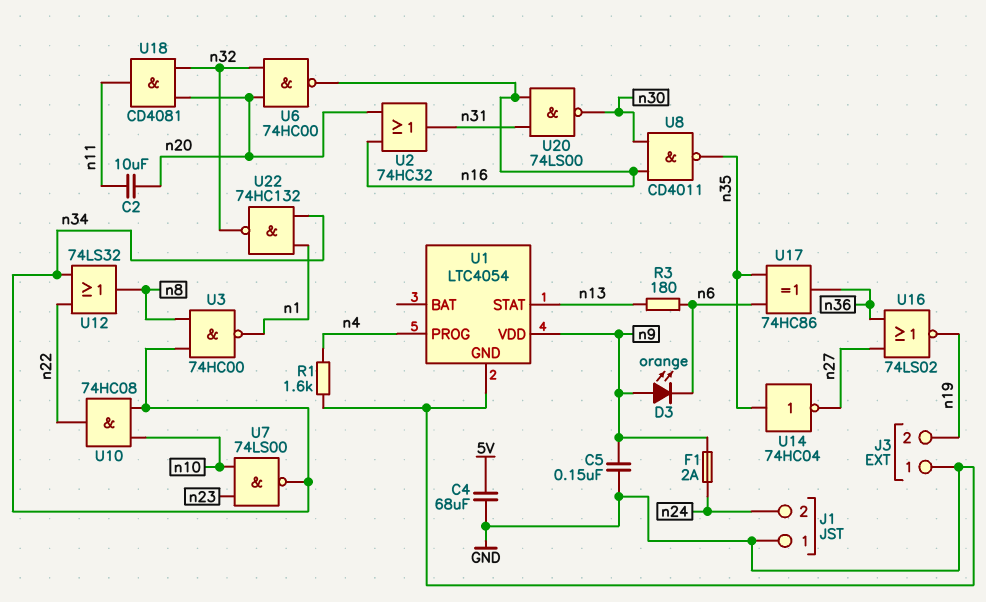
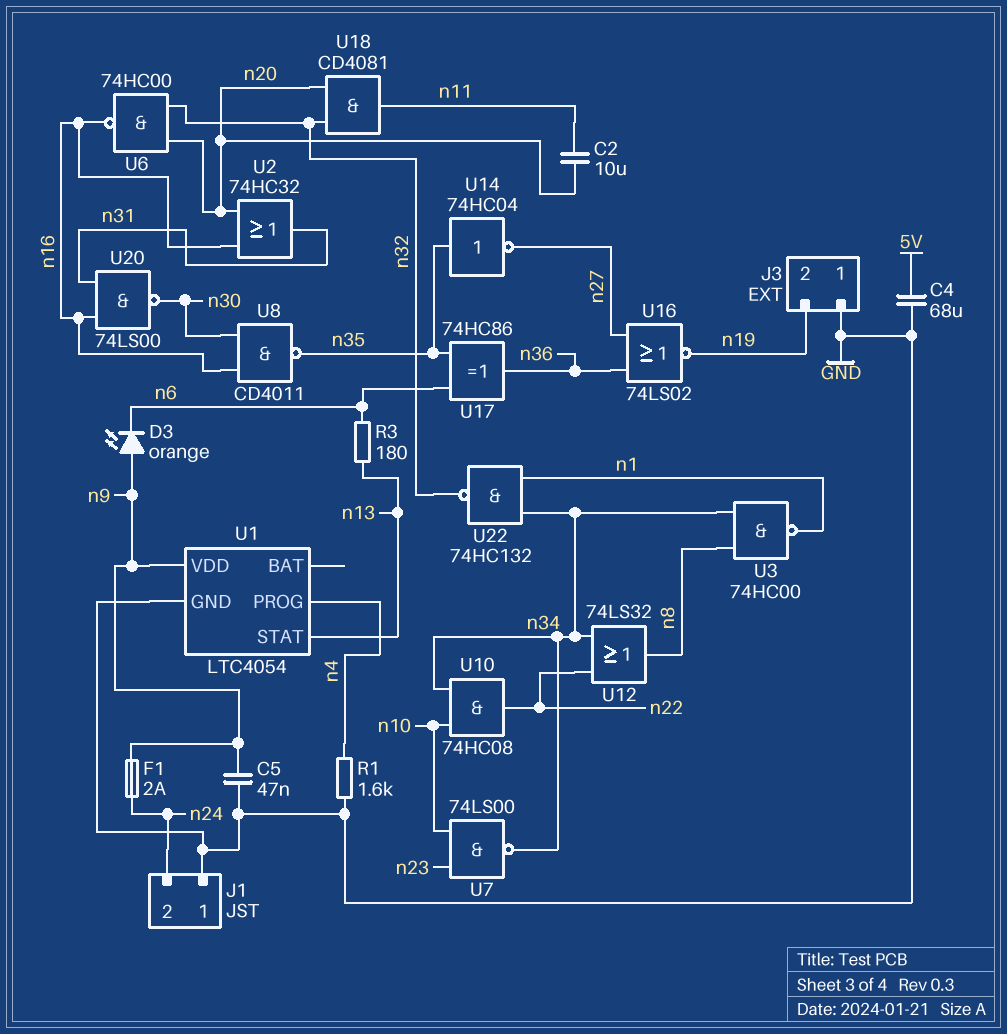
C5: 150nF (GND, n9) -> 47nF (GND, n9)

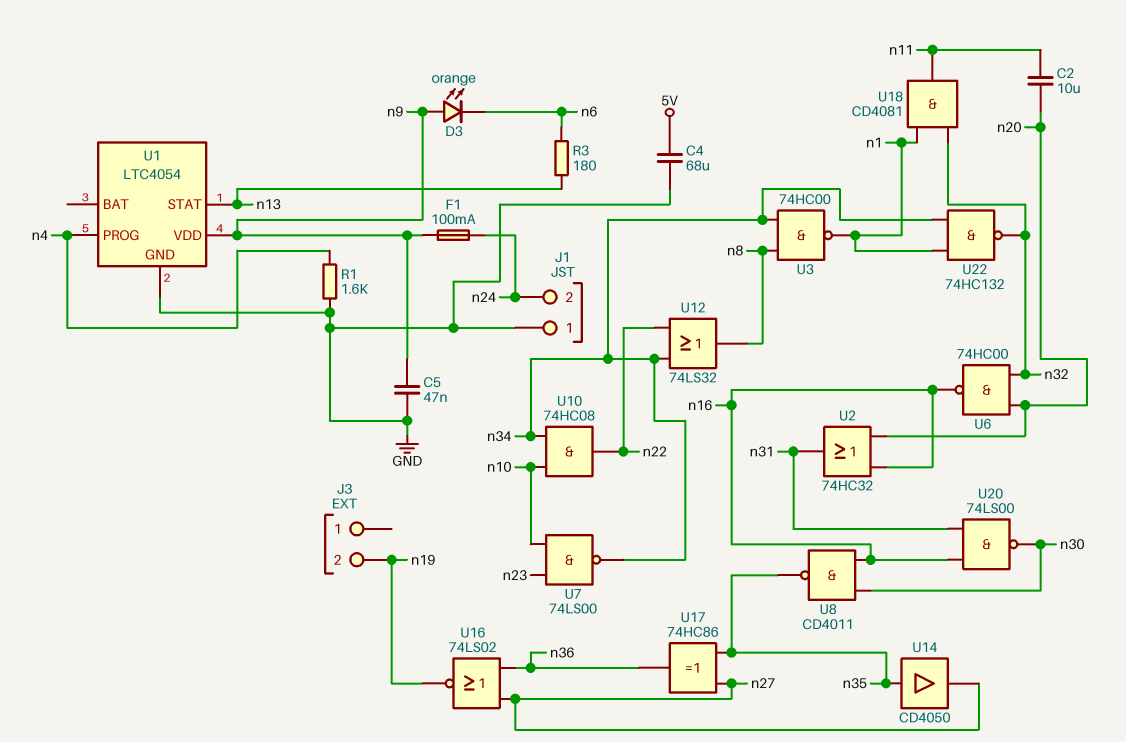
F1: 2A (n9, n24) -> 100mA (n9, n24)
J3 pin 1: GND -> none
U14: NOT 74HC04 (in n35, out n27) -> buffer CD4050 (in n35, out n27)
U17: XOR 74HC86 (in n6, in n35, out n36) -> XOR 74HC86 (in n27, in n35, out n36)
U18: AND CD4081 (in n20, in n32, out n11) -> AND CD4081 (in n1, in n32, out n11)

